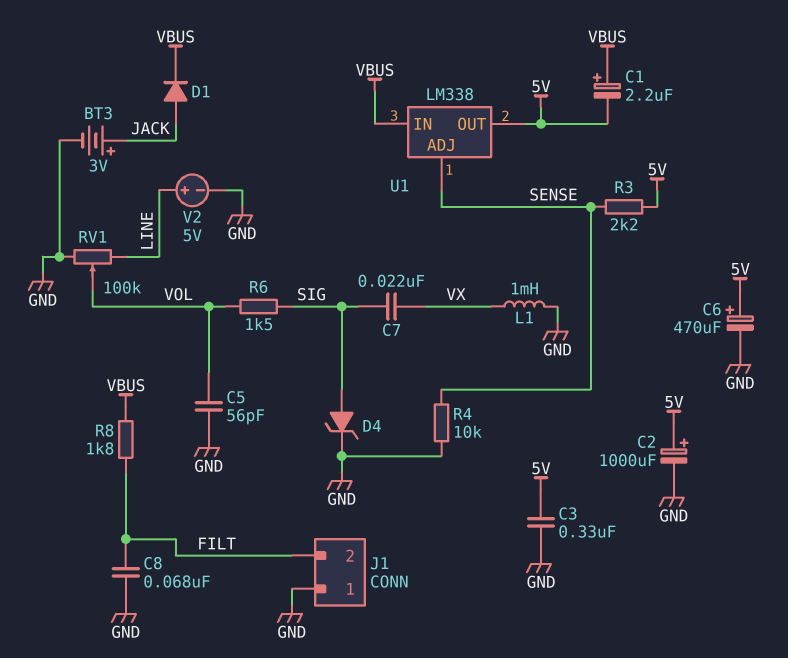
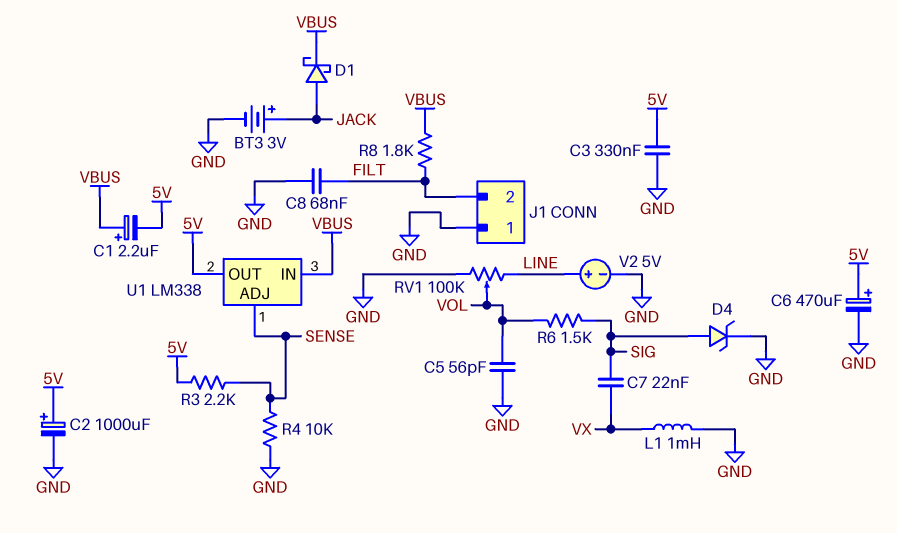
D1: diode (A JACK, K VBUS) -> schottky (A JACK, K VBUS)

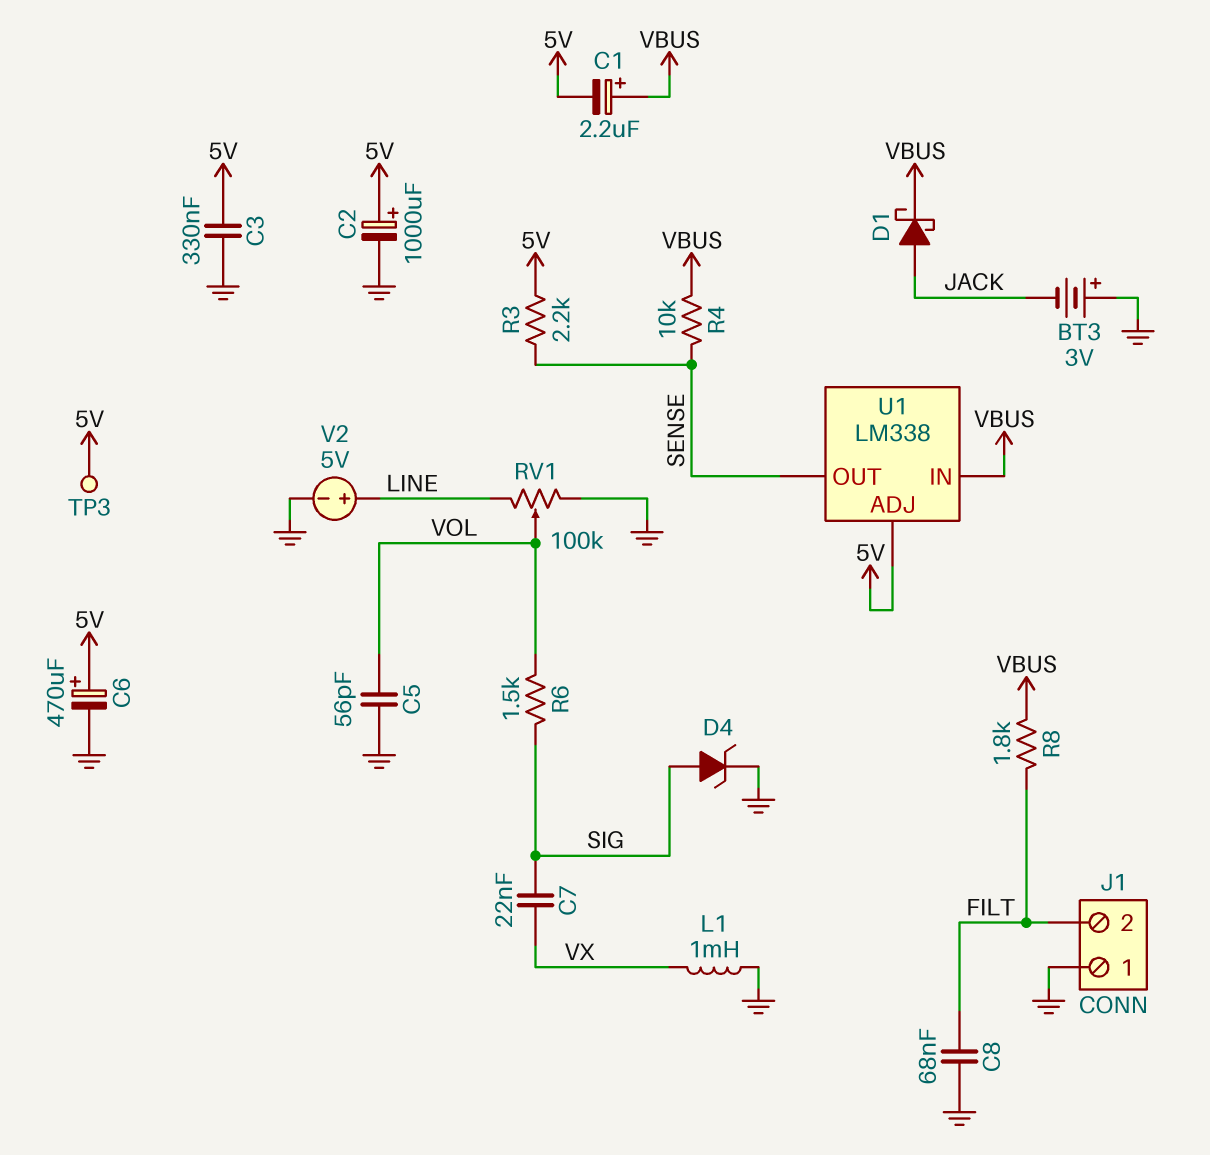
BT3: 3V (plus JACK, minus GND) -> 3V (plus GND, minus JACK)
R4: 10k (GND, SENSE) -> 10k (SENSE, VBUS)
TP3: none -> test point (5V)
U1 pin ADJ: SENSE -> 5V
U1 pin OUT: 5V -> SENSE

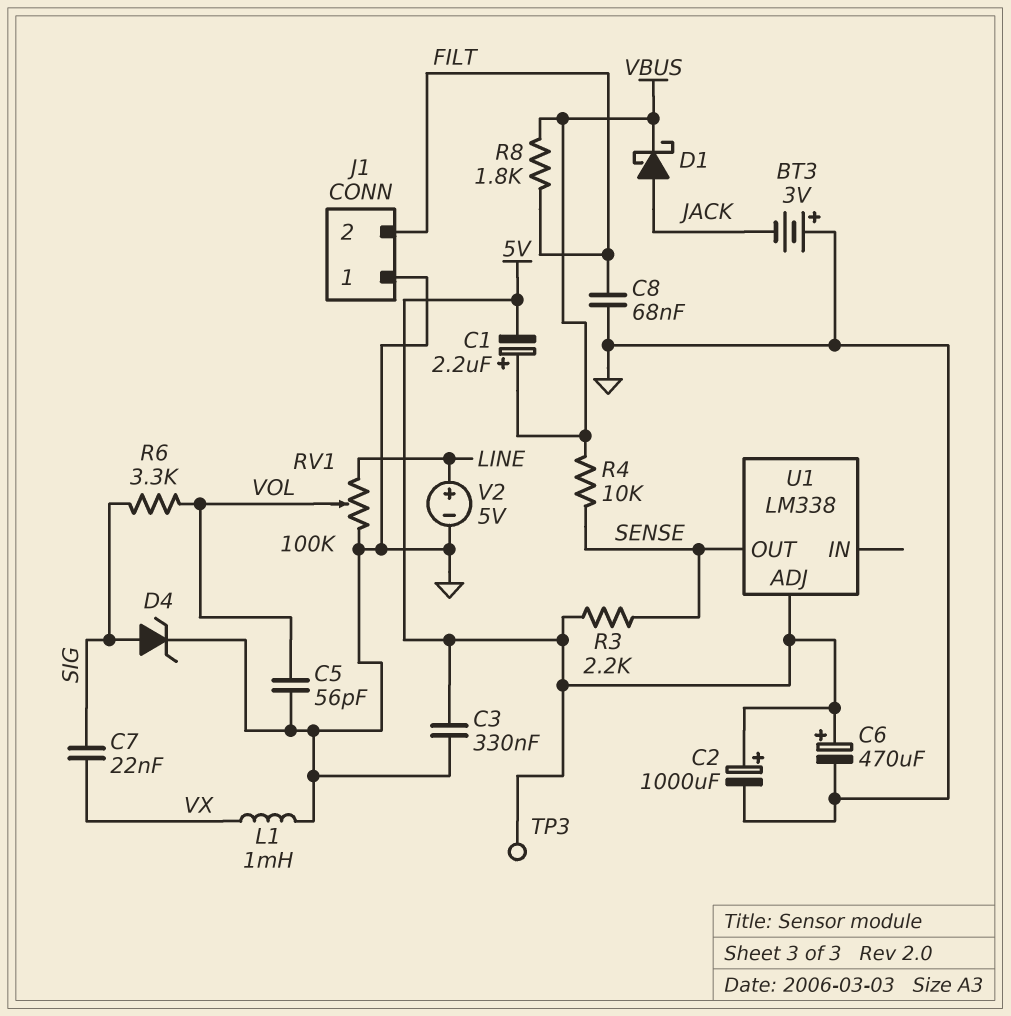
R6: 1.5k (SIG, VOL) -> 3.3k (SIG, VOL)
U1 pin IN: VBUS -> none

